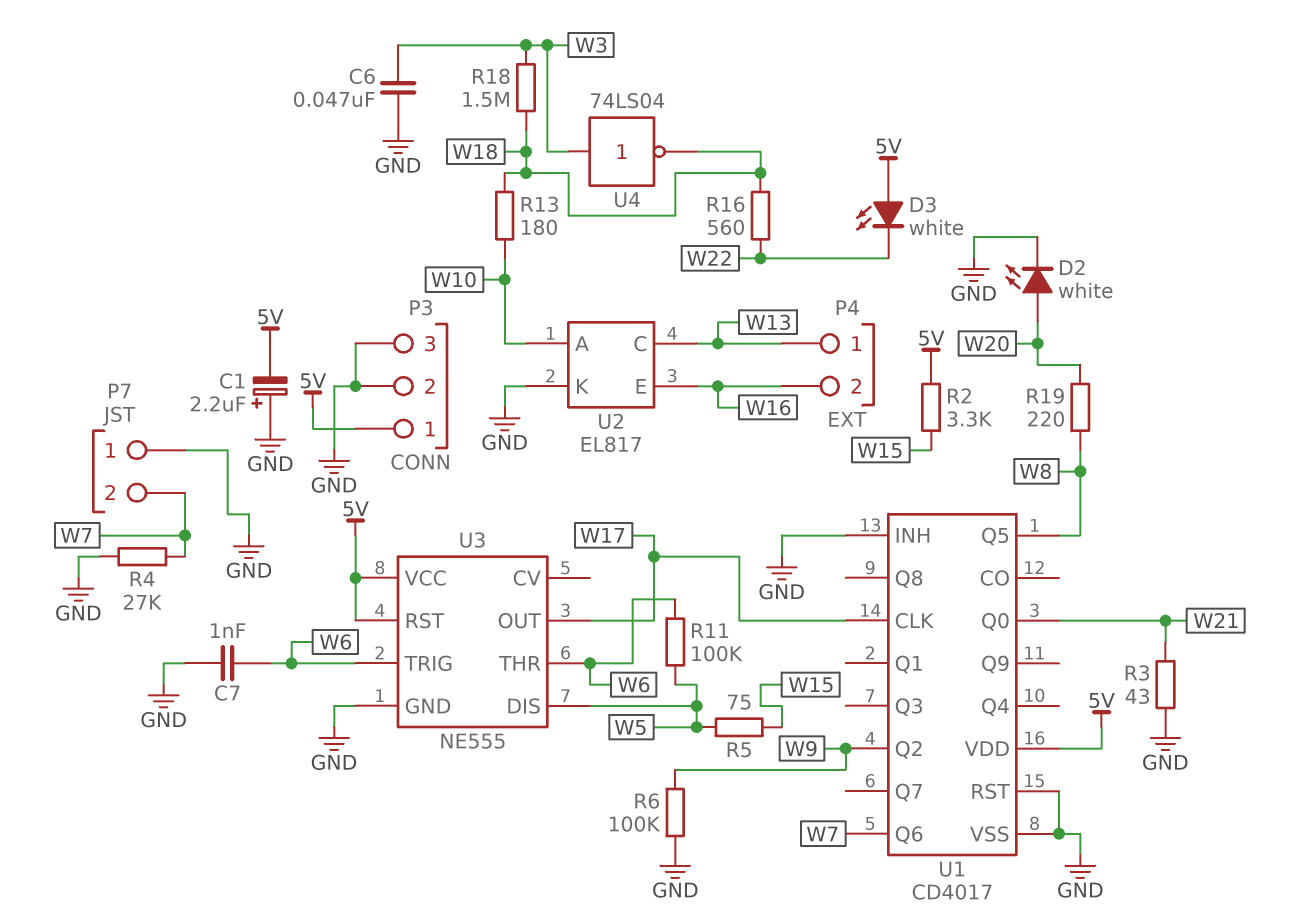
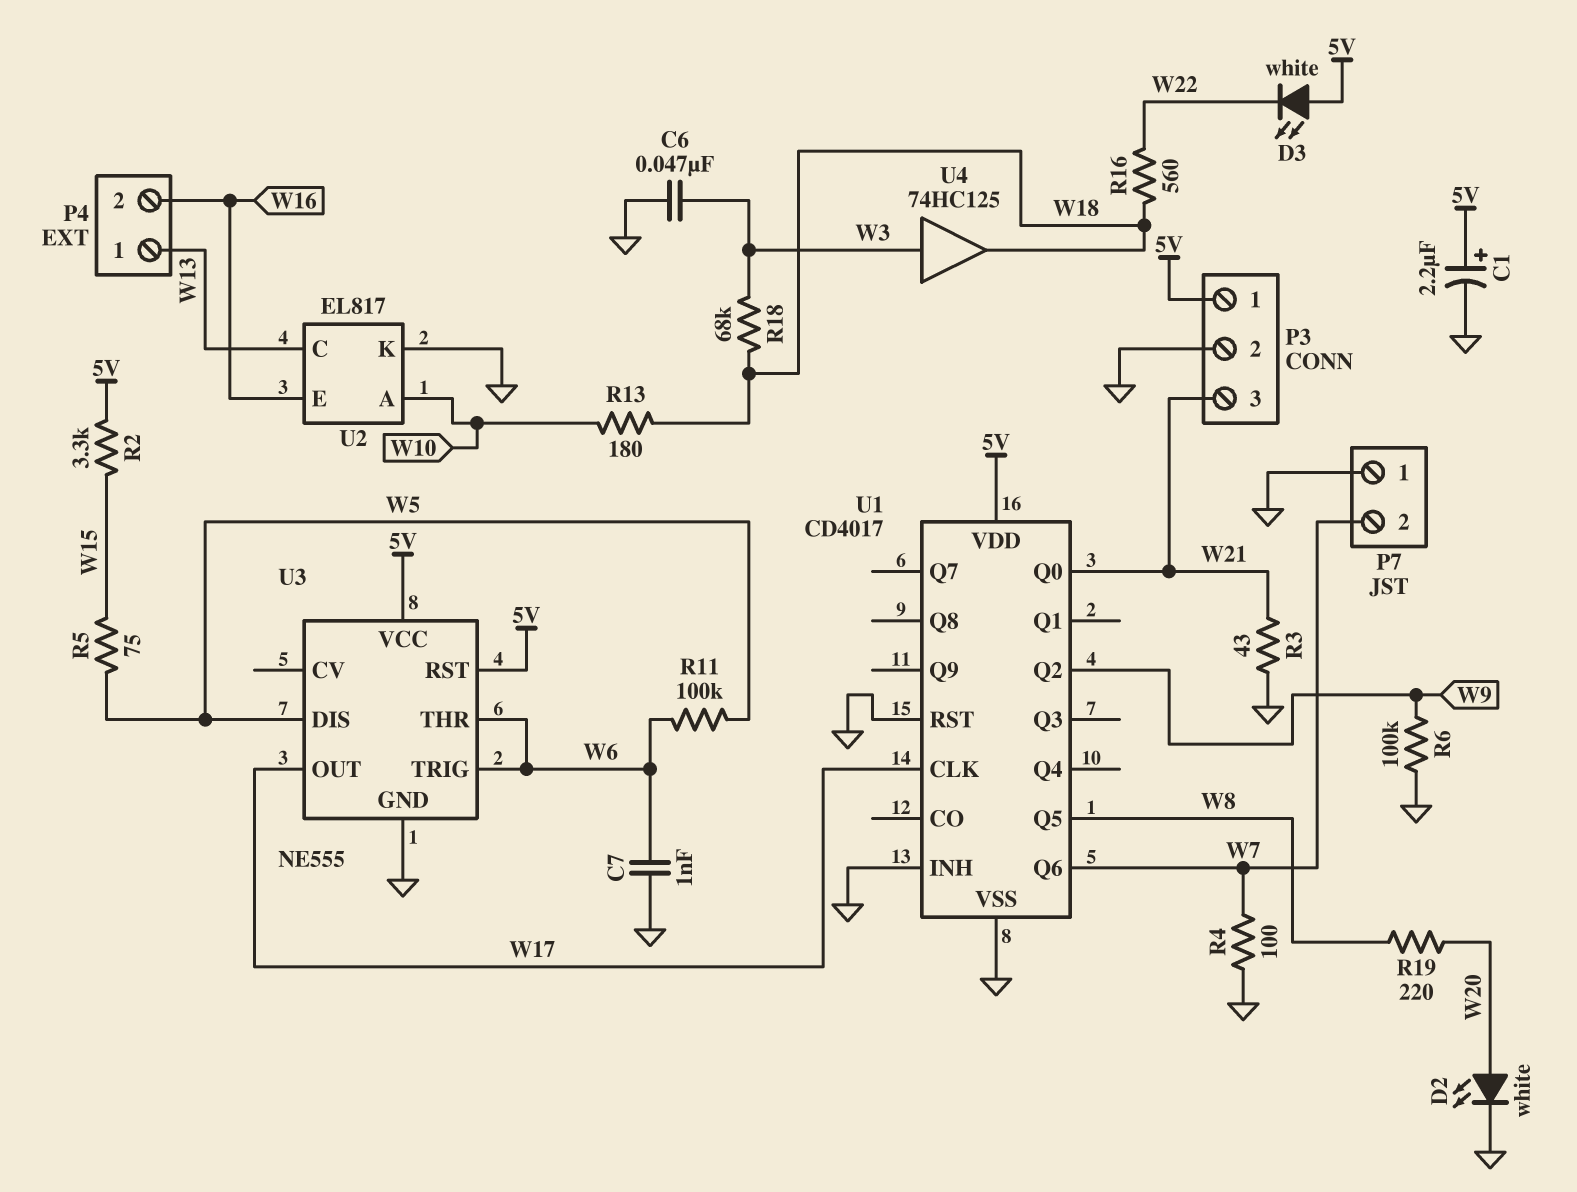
C1: 2.2uF (plus GND, minus 5V) -> 2.2uF (plus 5V, minus GND)
P3 pin 3: GND -> W21
R4: 27k (GND, W7) -> 100 (GND, W7)
R18: 1.5M (W3, W18) -> 68k (W3, W18)
U4: NOT 74LS04 (in W3, out W18) -> buffer 74HC125 (in W3, out W18)

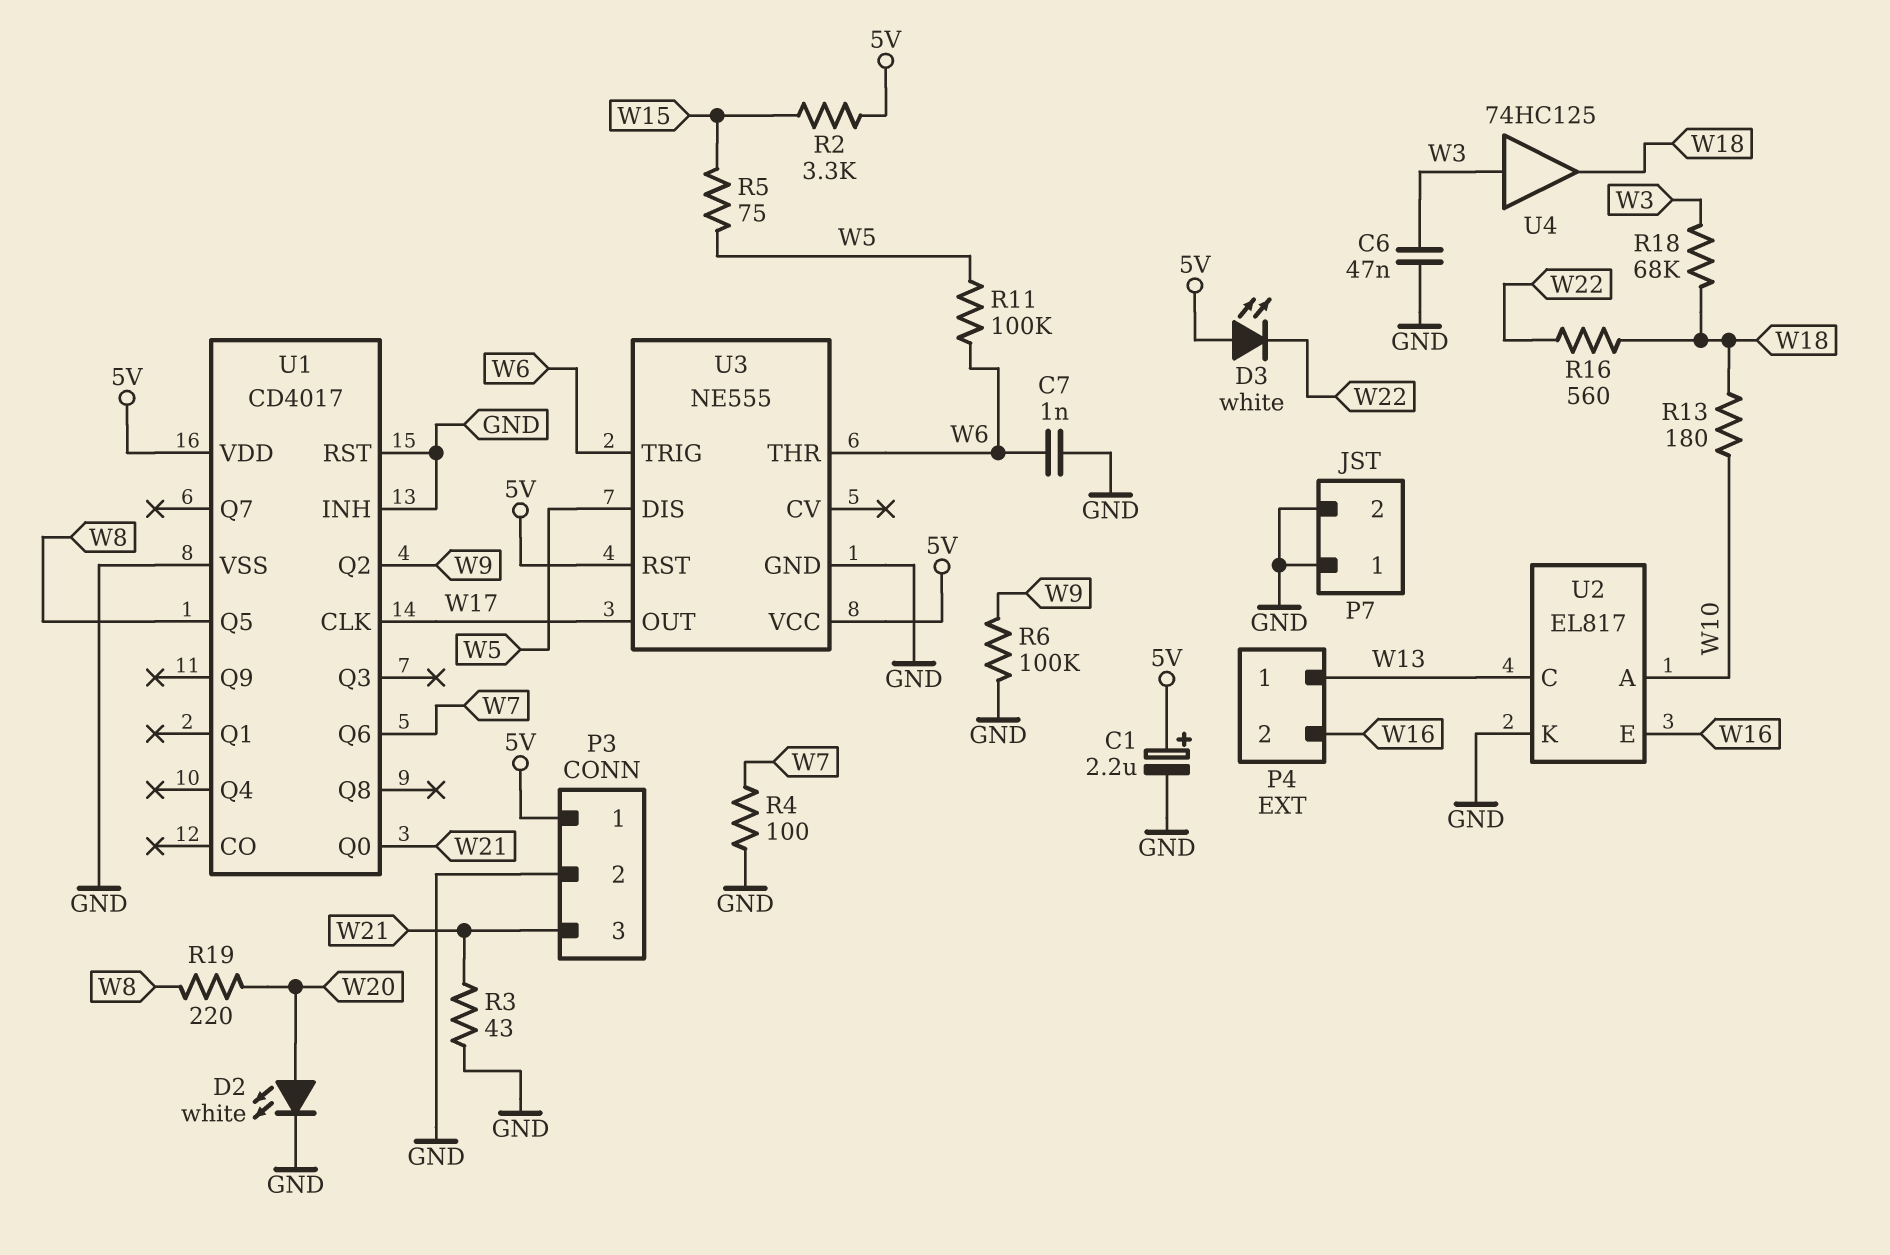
P7 pin 2: W7 -> GND

